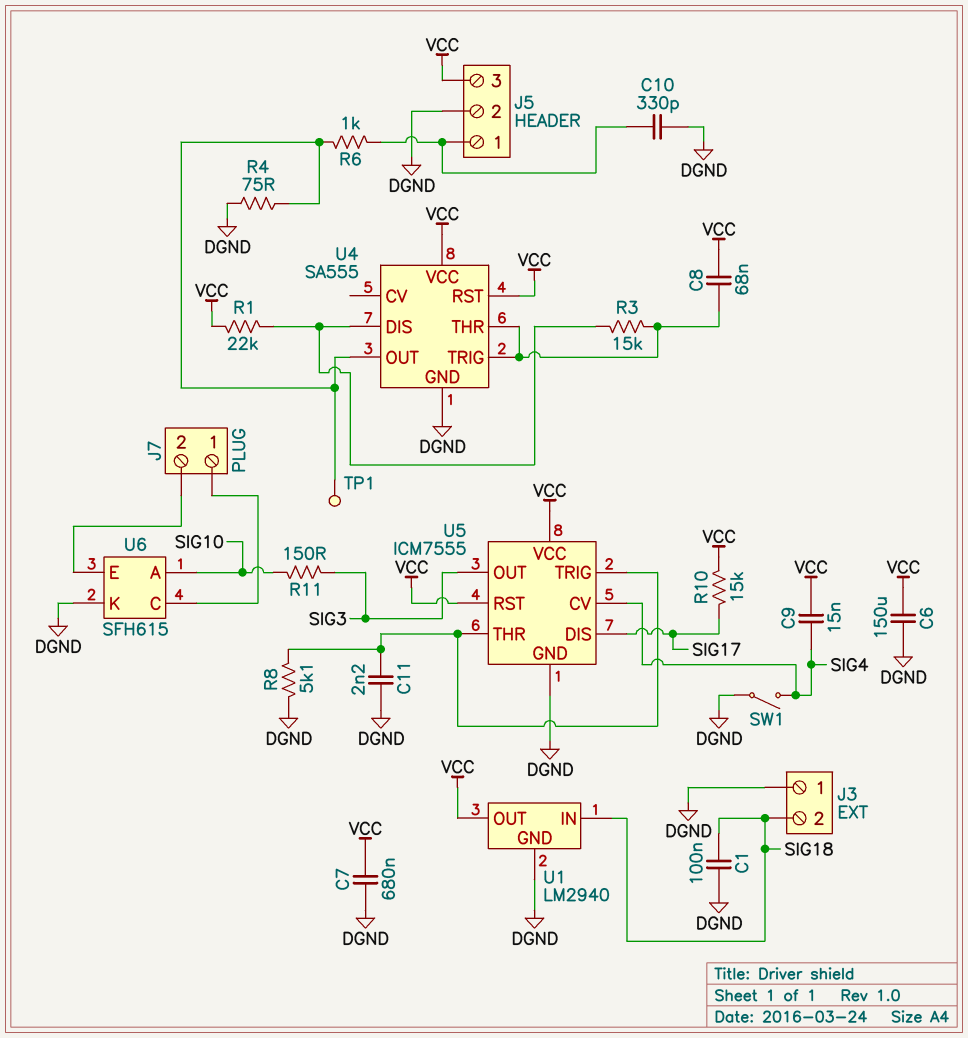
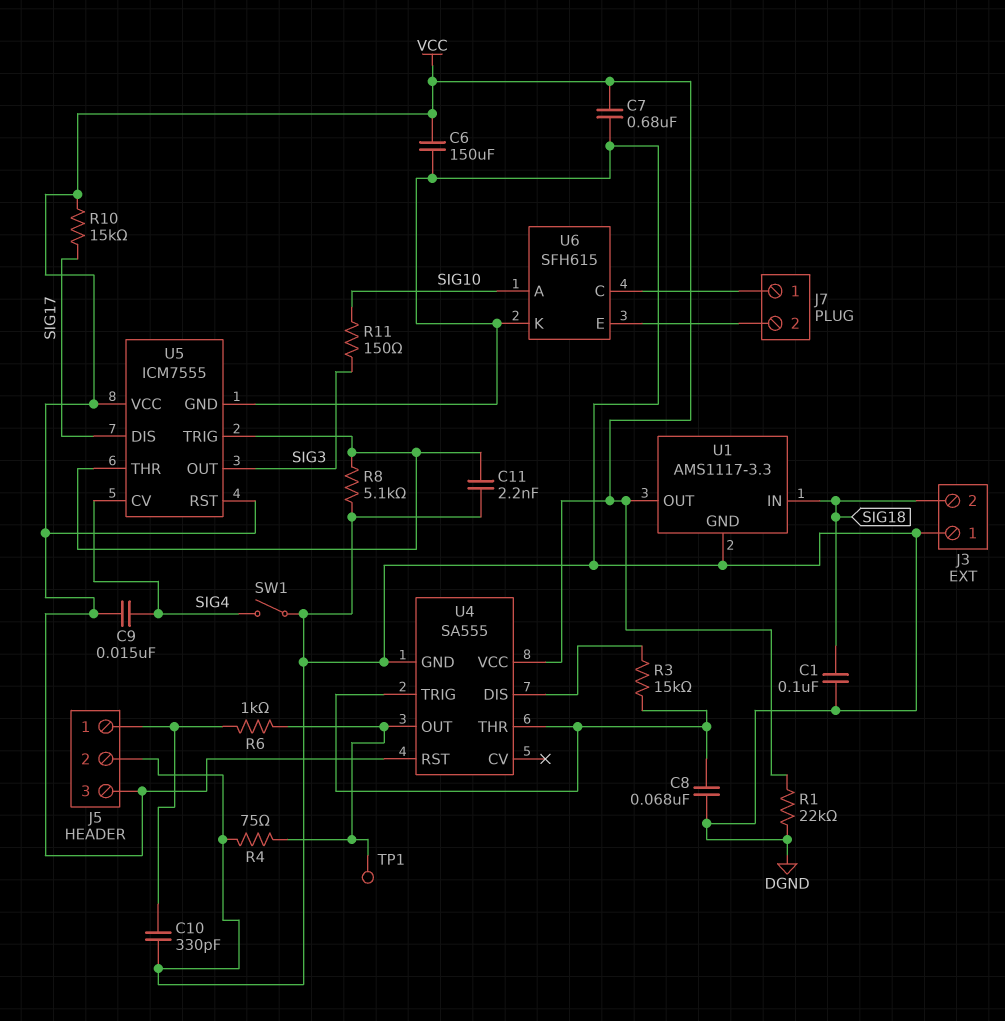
C8: 68nF (U4/THR, VCC) -> 68nF (DGND, U4/THR)
R1: 22k (U4/DIS, VCC) -> 22k (DGND, VCC)
U1: LM2940 -> AMS1117-3.3

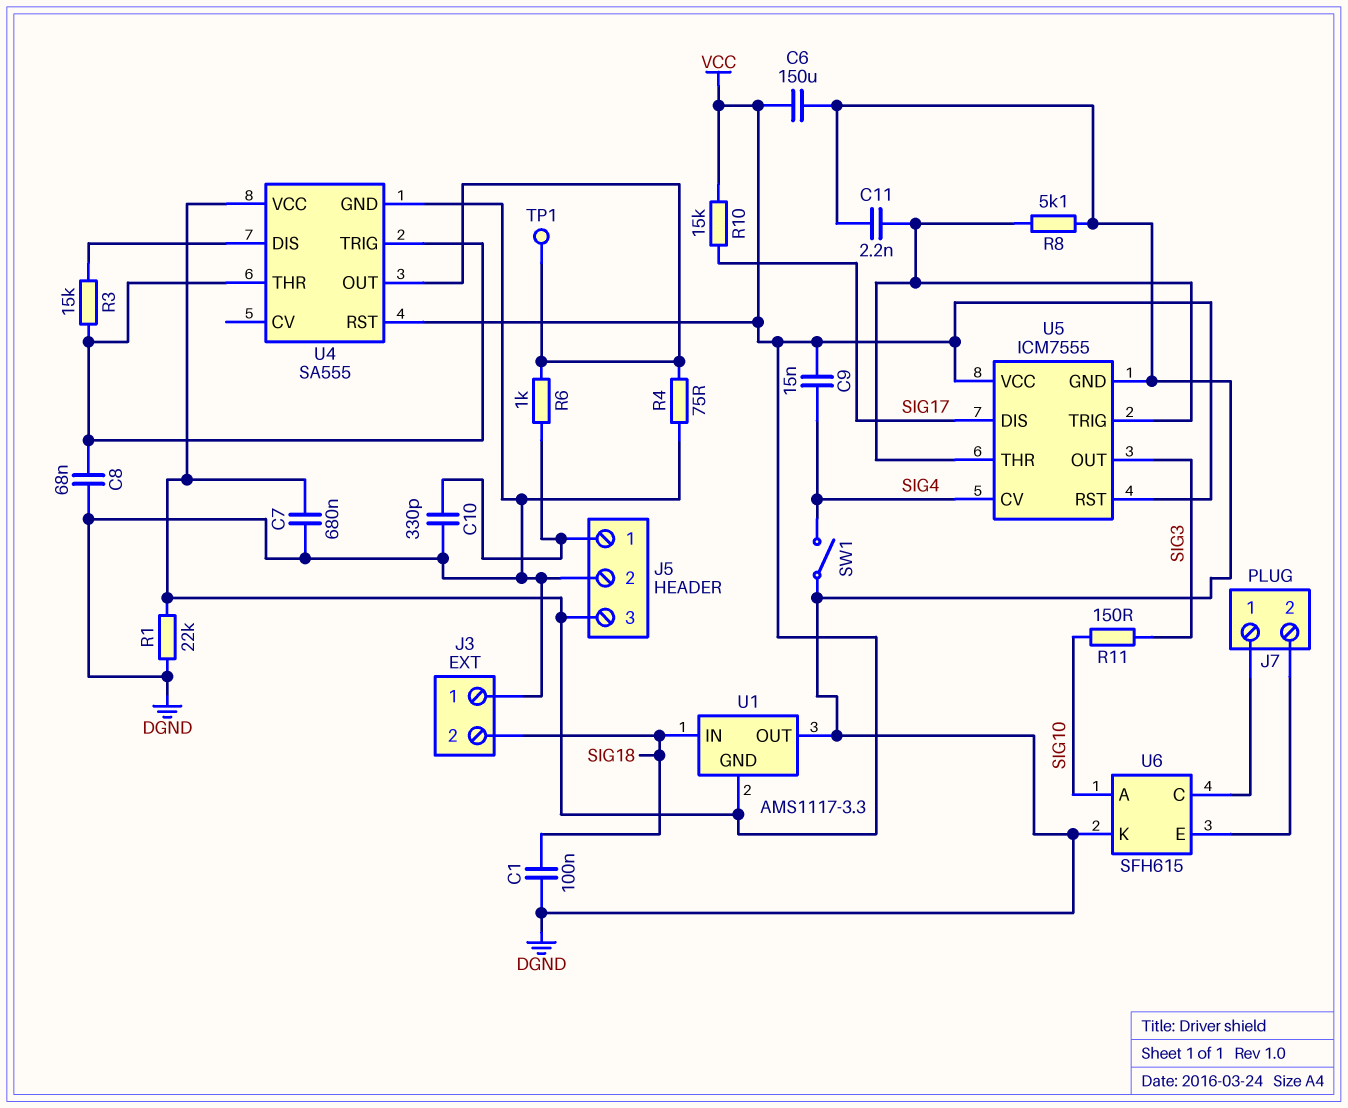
U1 pin GND: DGND -> VCC
U1 pin OUT: VCC -> DGND

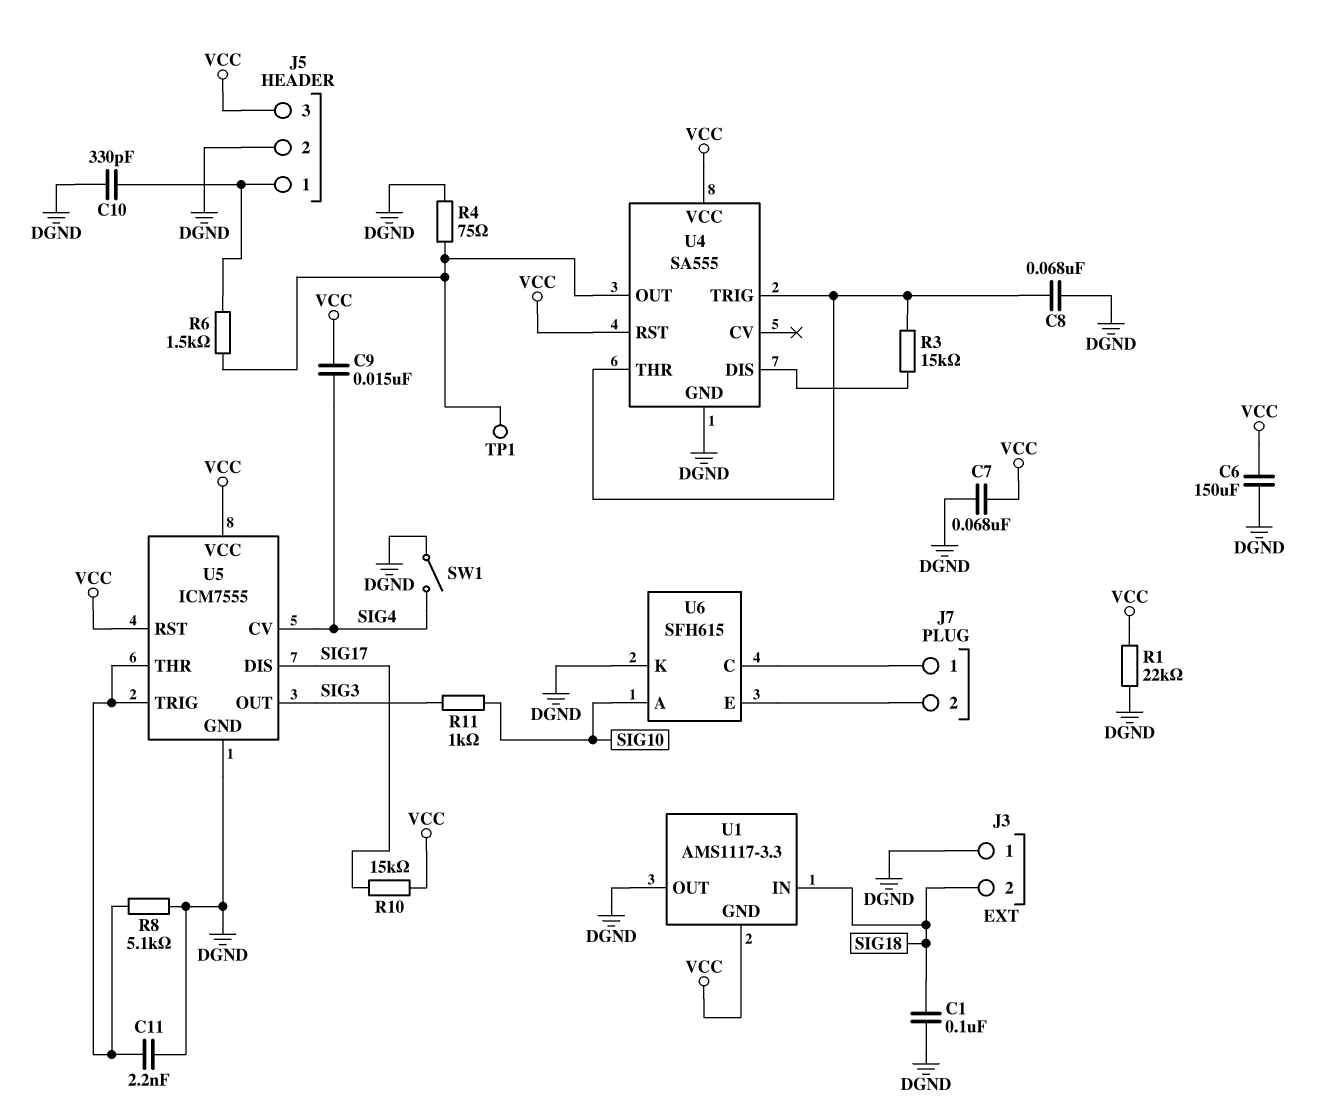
C7: 680nF (DGND, VCC) -> 68nF (DGND, VCC)
R6: 1k (J5/1, U4/OUT) -> 1.5k (J5/1, U4/OUT)
R11: 150 (SIG3, SIG10) -> 1k (SIG3, SIG10)

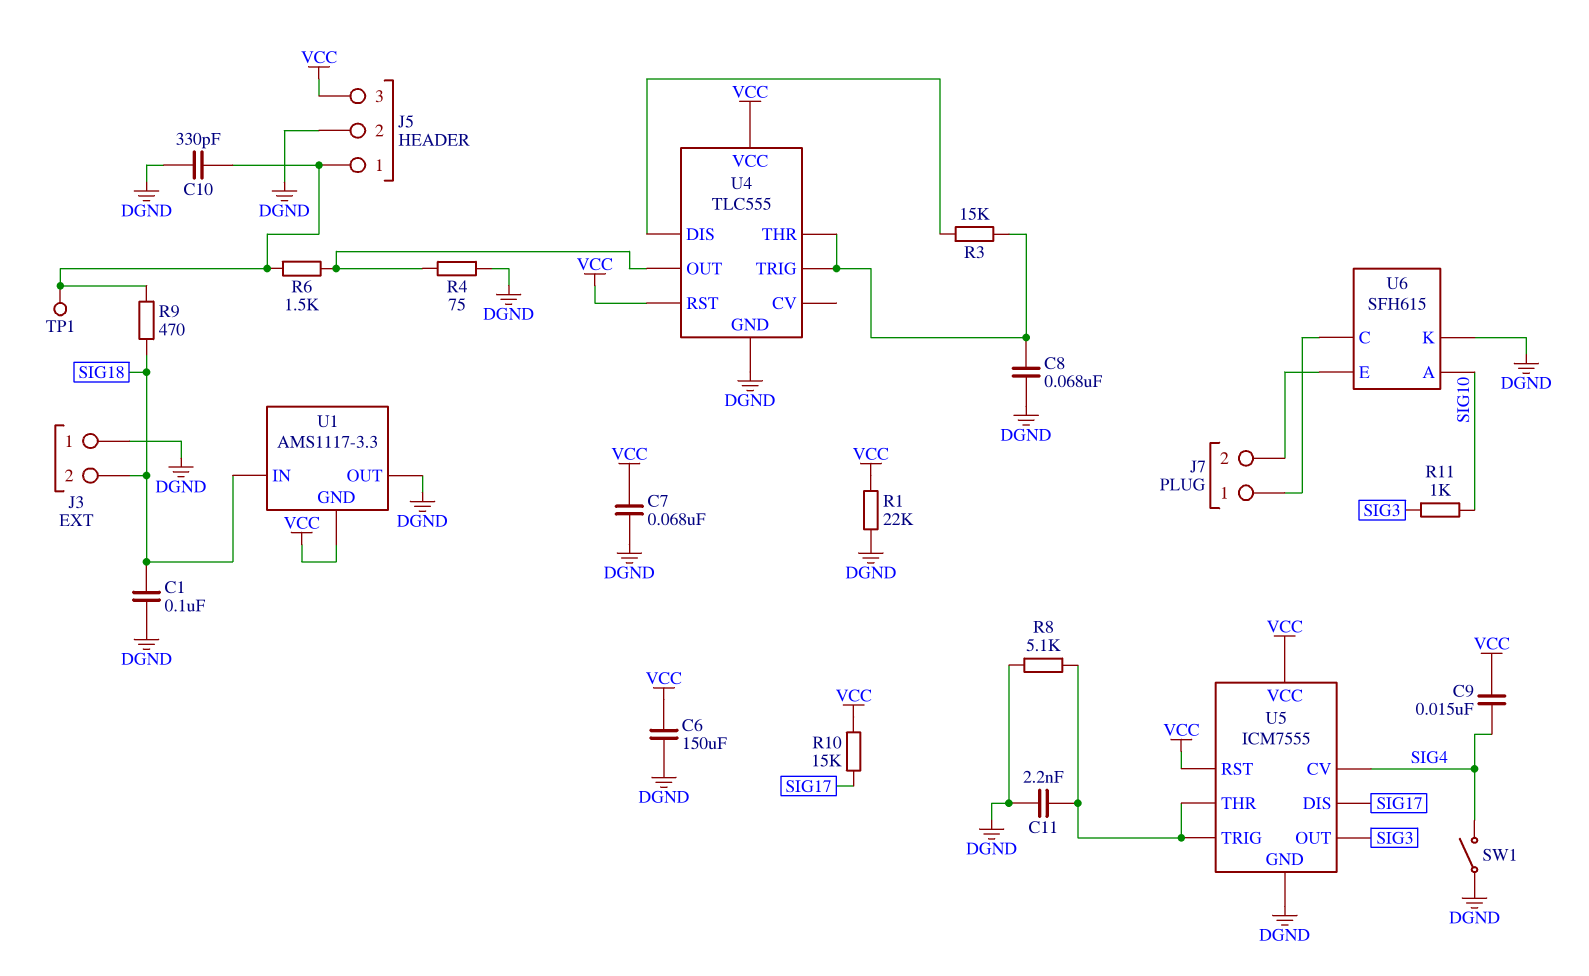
R9: none -> 470 (J5/1, SIG18)
TP1: test point (U4/OUT) -> test point (J5/1)
U4: SA555 -> TLC555

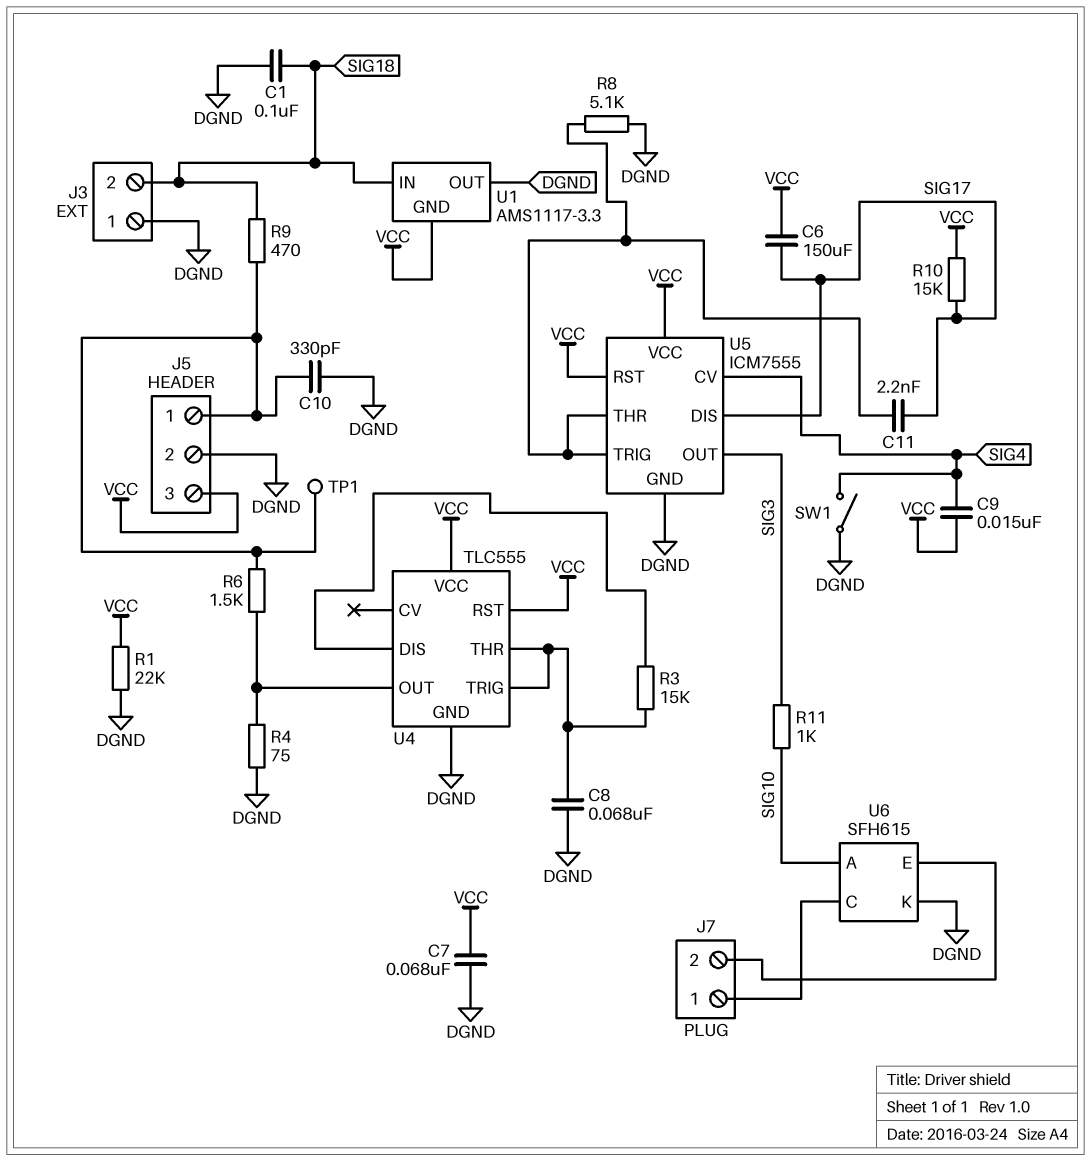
C6: 150uF (DGND, VCC) -> 150uF (SIG17, VCC)
C11: 2.2nF (DGND, U5/THR) -> 2.2nF (SIG17, U5/THR)

